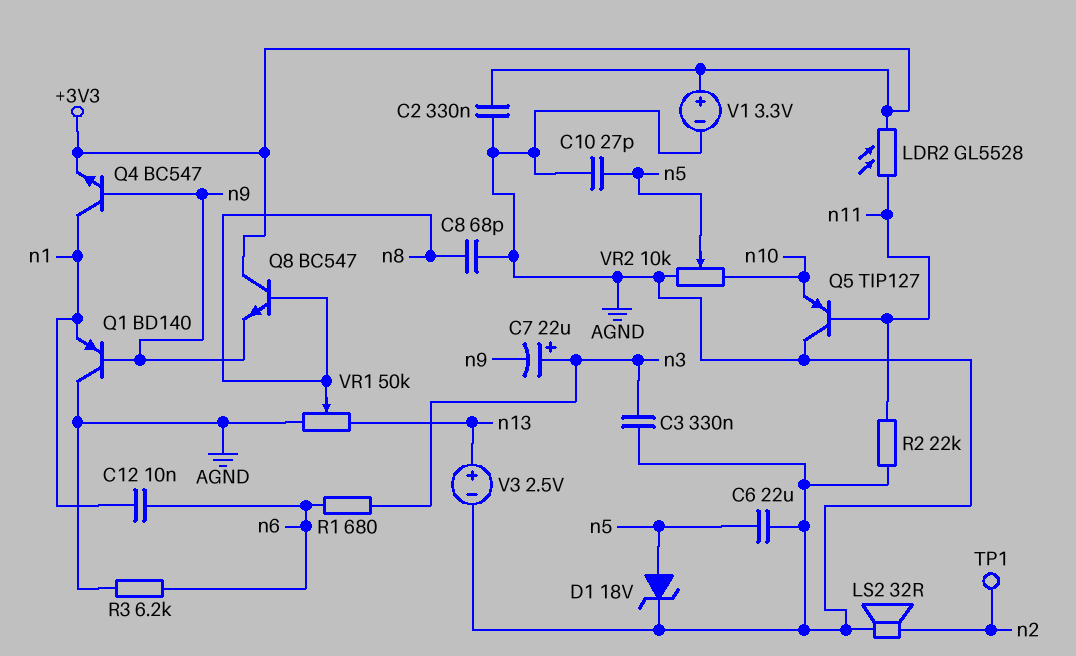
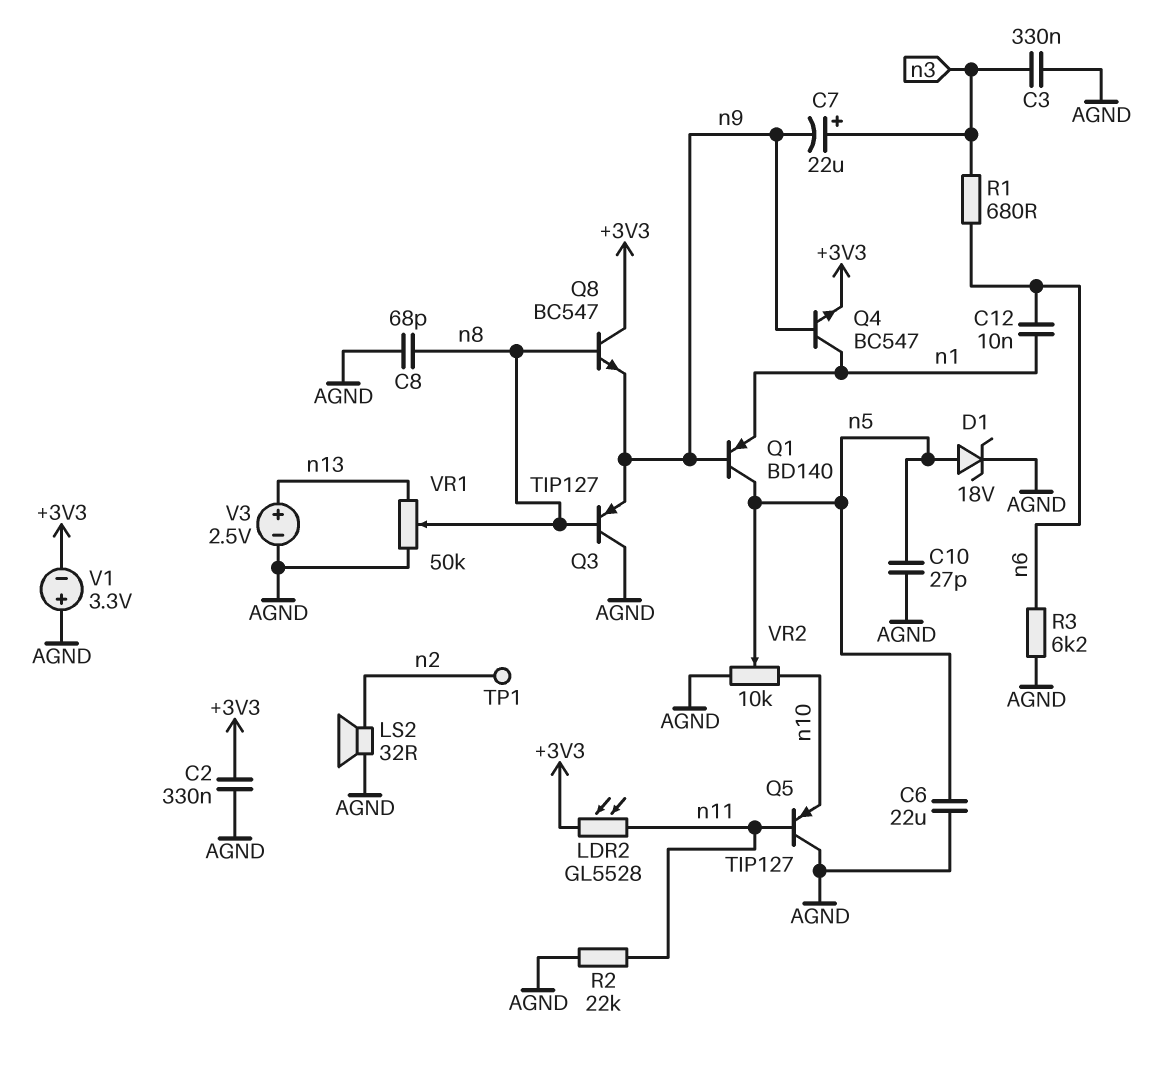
Q1: PNP BD140 (B n9, C AGND, E n1) -> PNP BD140 (B n9, C n5, E n1)
Q3: none -> PNP TIP127 (B n8, C AGND, E n9)
V1: 3.3V (plus +3V3, minus AGND) -> 3.3V (plus AGND, minus +3V3)

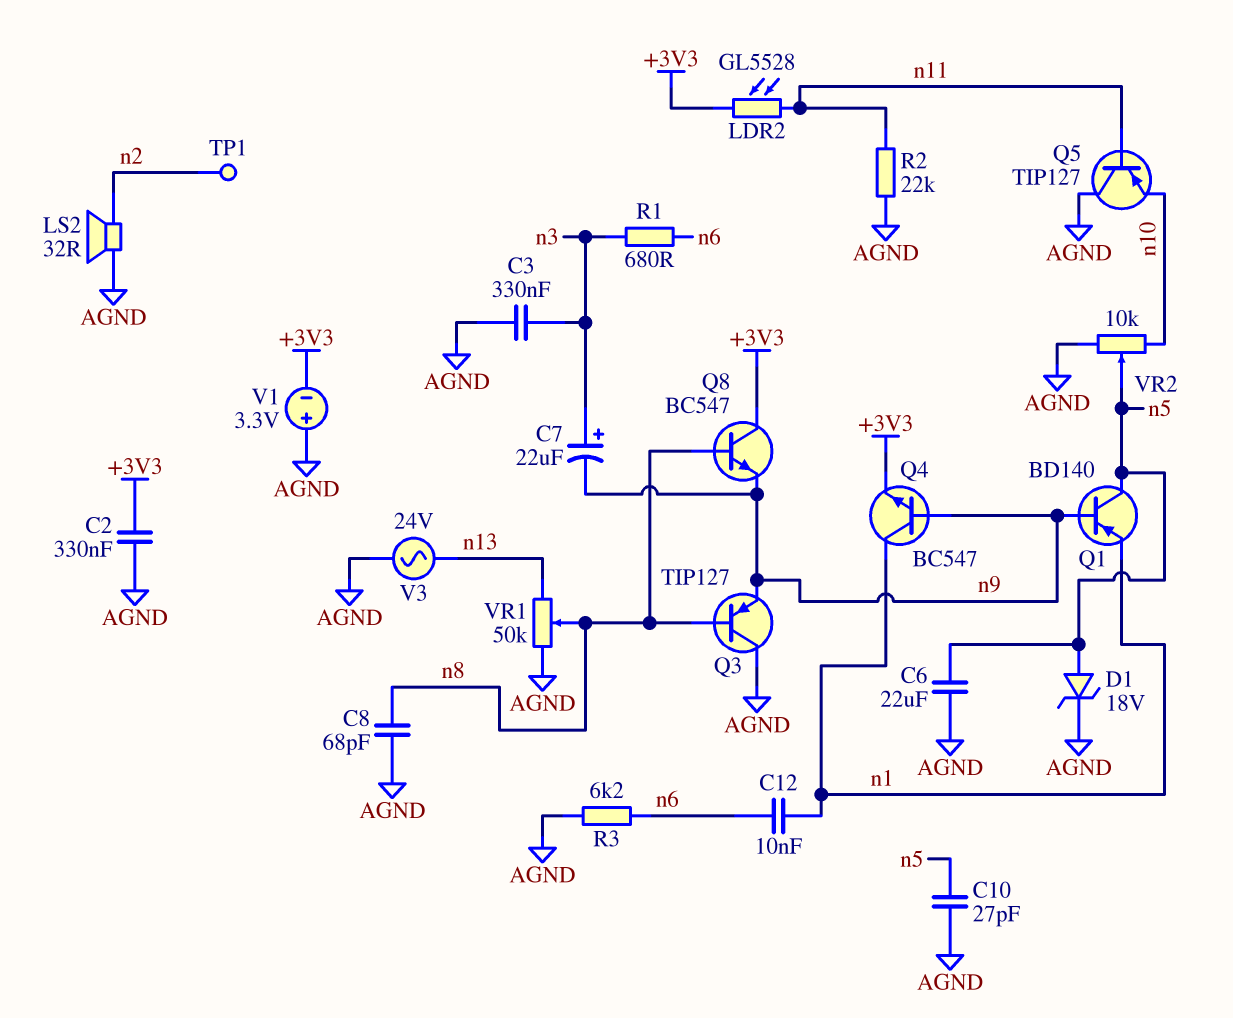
V3: 2.5V (plus n13, minus AGND) -> AC 24V (AGND, n13)

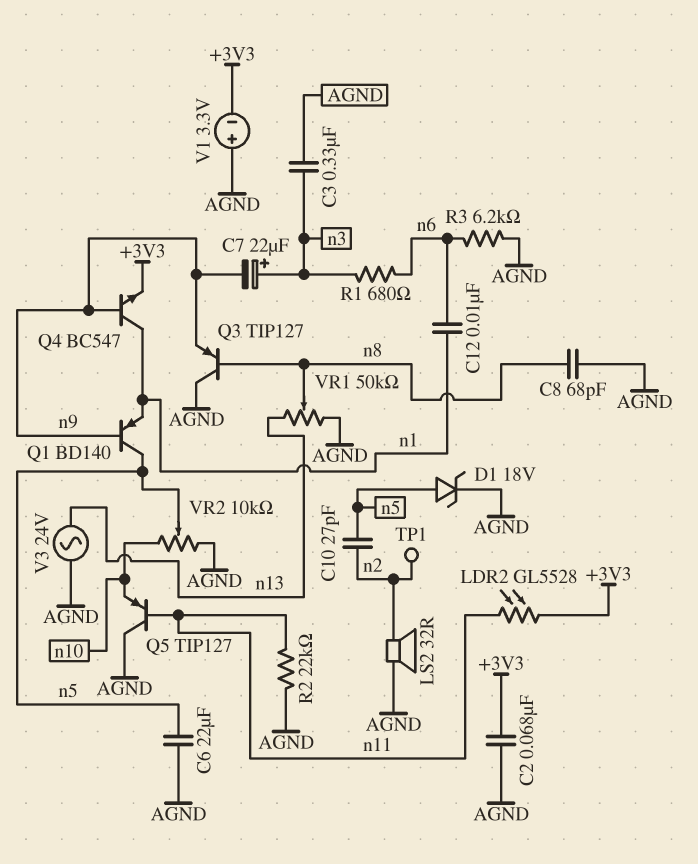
C2: 330nF (+3V3, AGND) -> 68nF (+3V3, AGND)
C10: 27pF (AGND, n5) -> 27pF (n2, n5)
Q8: NPN BC547 (B n8, C +3V3, E n9) -> none

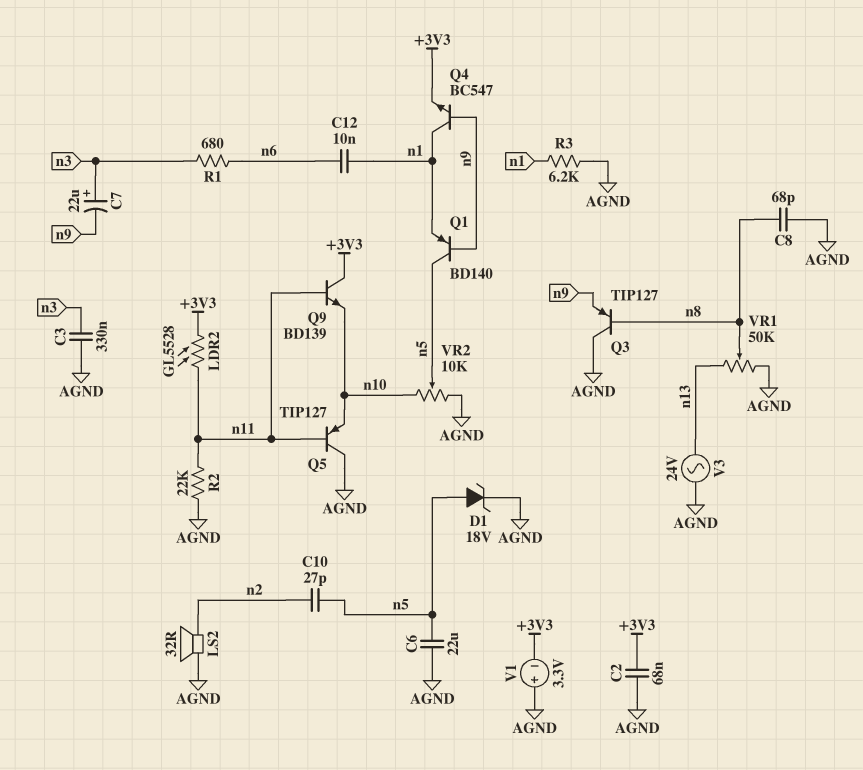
Q9: none -> NPN BD139 (B n11, C +3V3, E n10)
R3: 6.2k (AGND, n6) -> 6.2k (AGND, n1)
TP1: test point (n2) -> none

